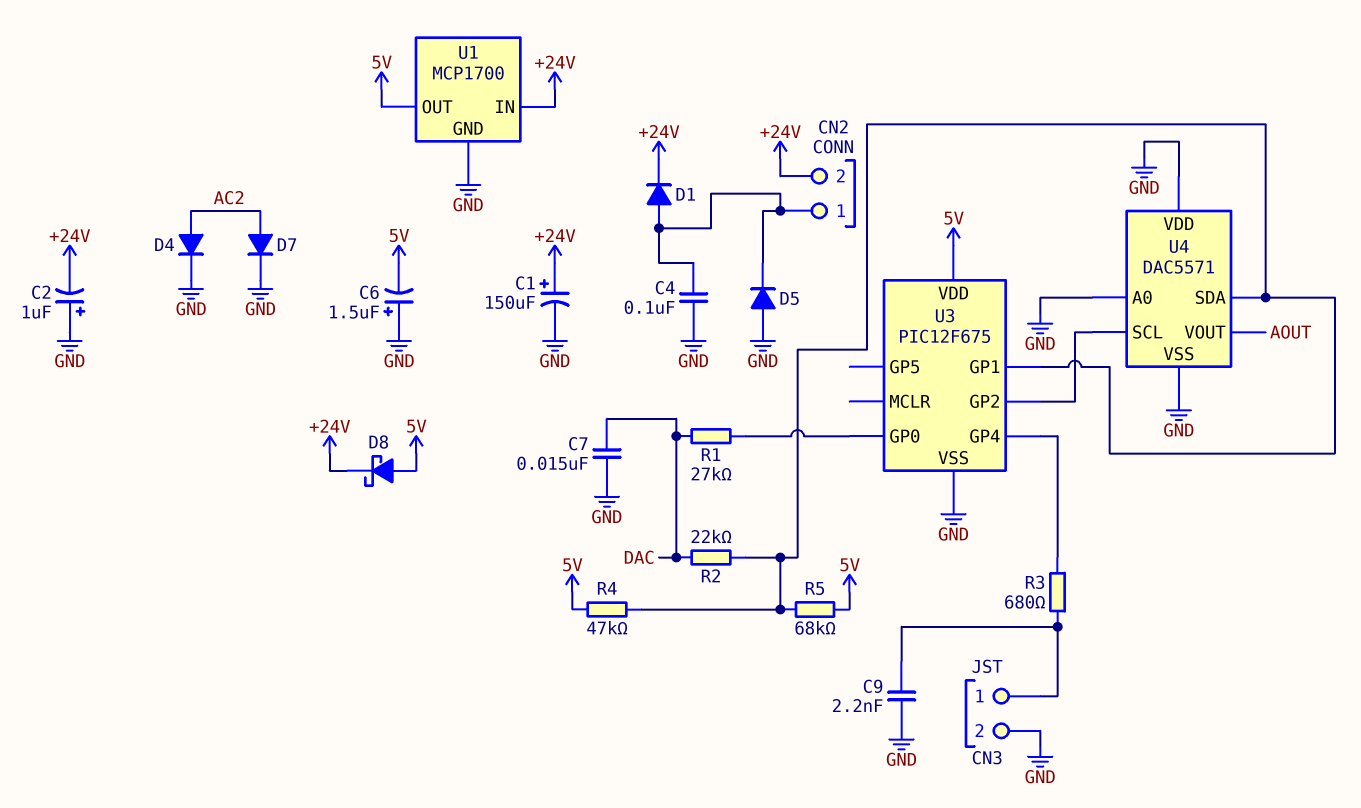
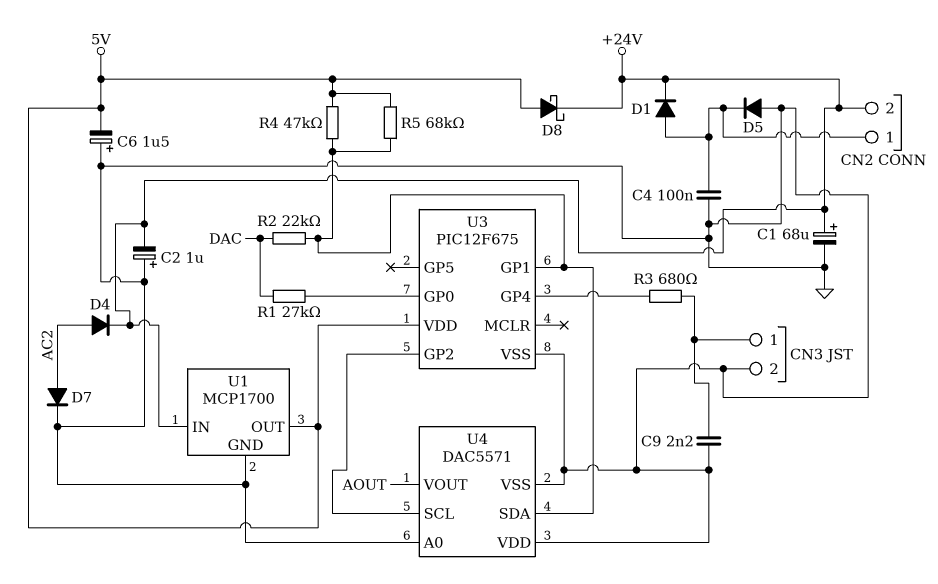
C1: 150uF (plus +24V, minus GND) -> 68uF (plus +24V, minus GND)
C7: 15nF (DAC, GND) -> none
D4: diode (A AC2, K GND) -> diode (A AC2, K +24V)

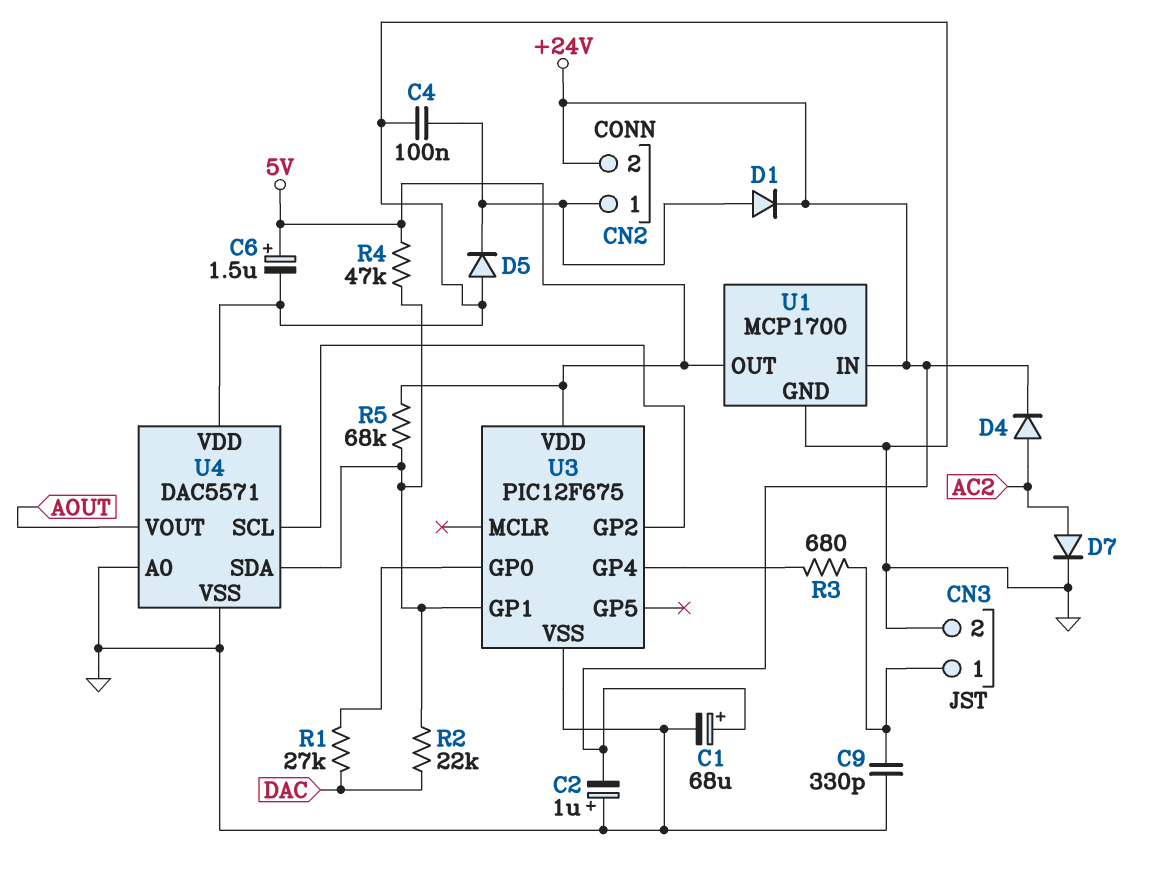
C6: 1.5uF (plus GND, minus 5V) -> 1.5uF (plus 5V, minus GND)
C9: 2.2nF (CN3/1, GND) -> 330pF (CN3/1, GND)
D8: schottky (A 5V, K +24V) -> none

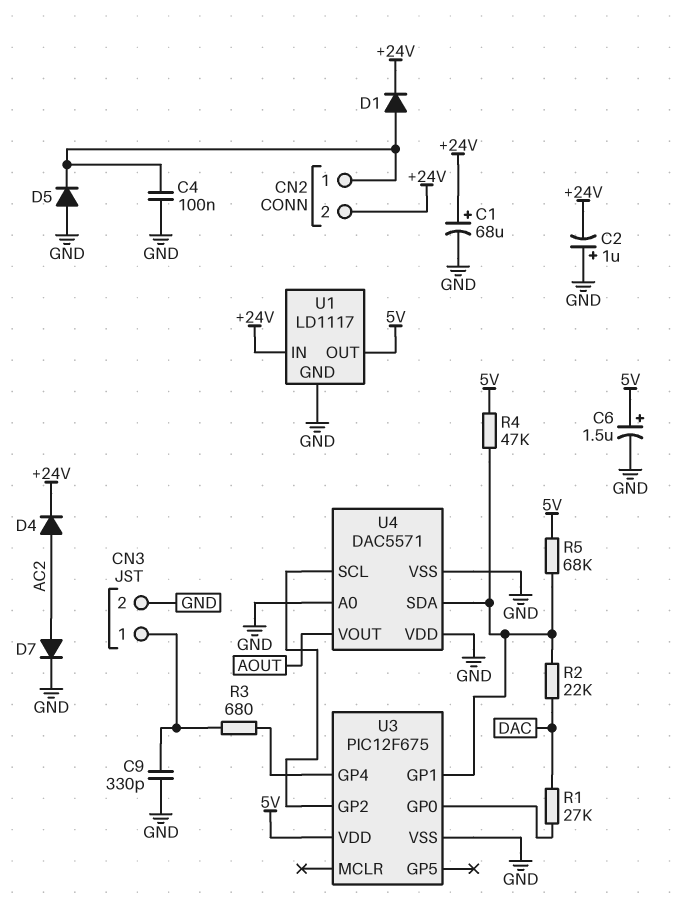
U1: MCP1700 -> LD1117

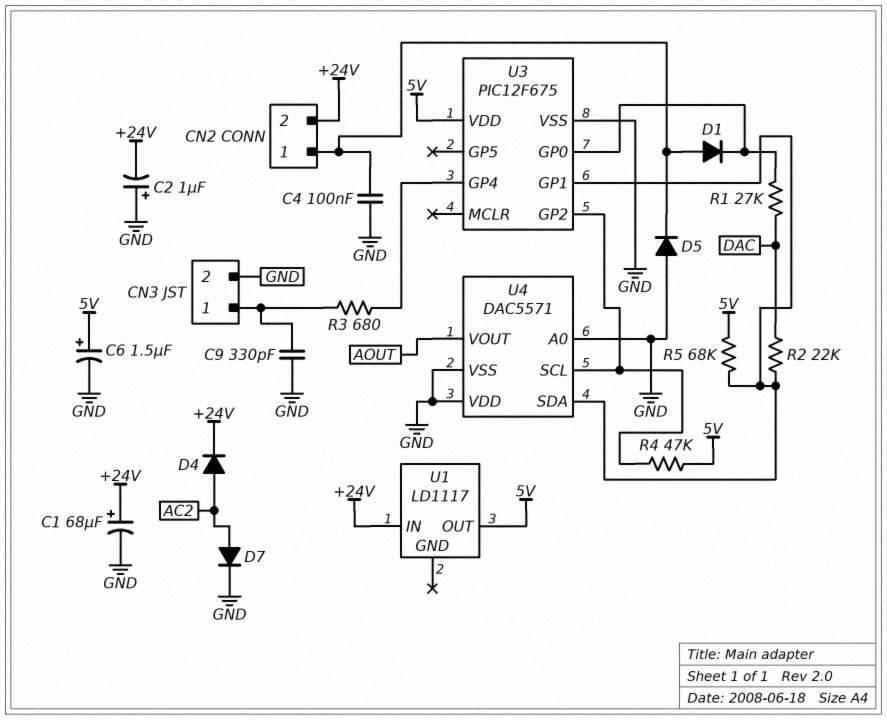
D1: diode (A CN2/1, K +24V) -> diode (A CN2/1, K U3/GP0)
R4: 47k (5V, U3/GP1) -> 47k (5V, U3/GP2)
U1 pin GND: GND -> none

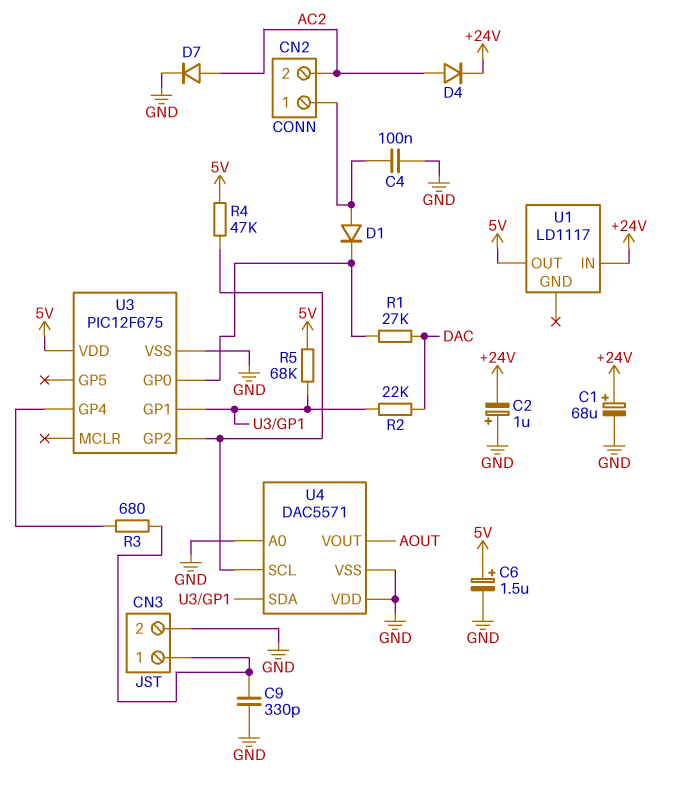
CN2 pin 2: +24V -> AC2
D5: diode (A GND, K CN2/1) -> none

